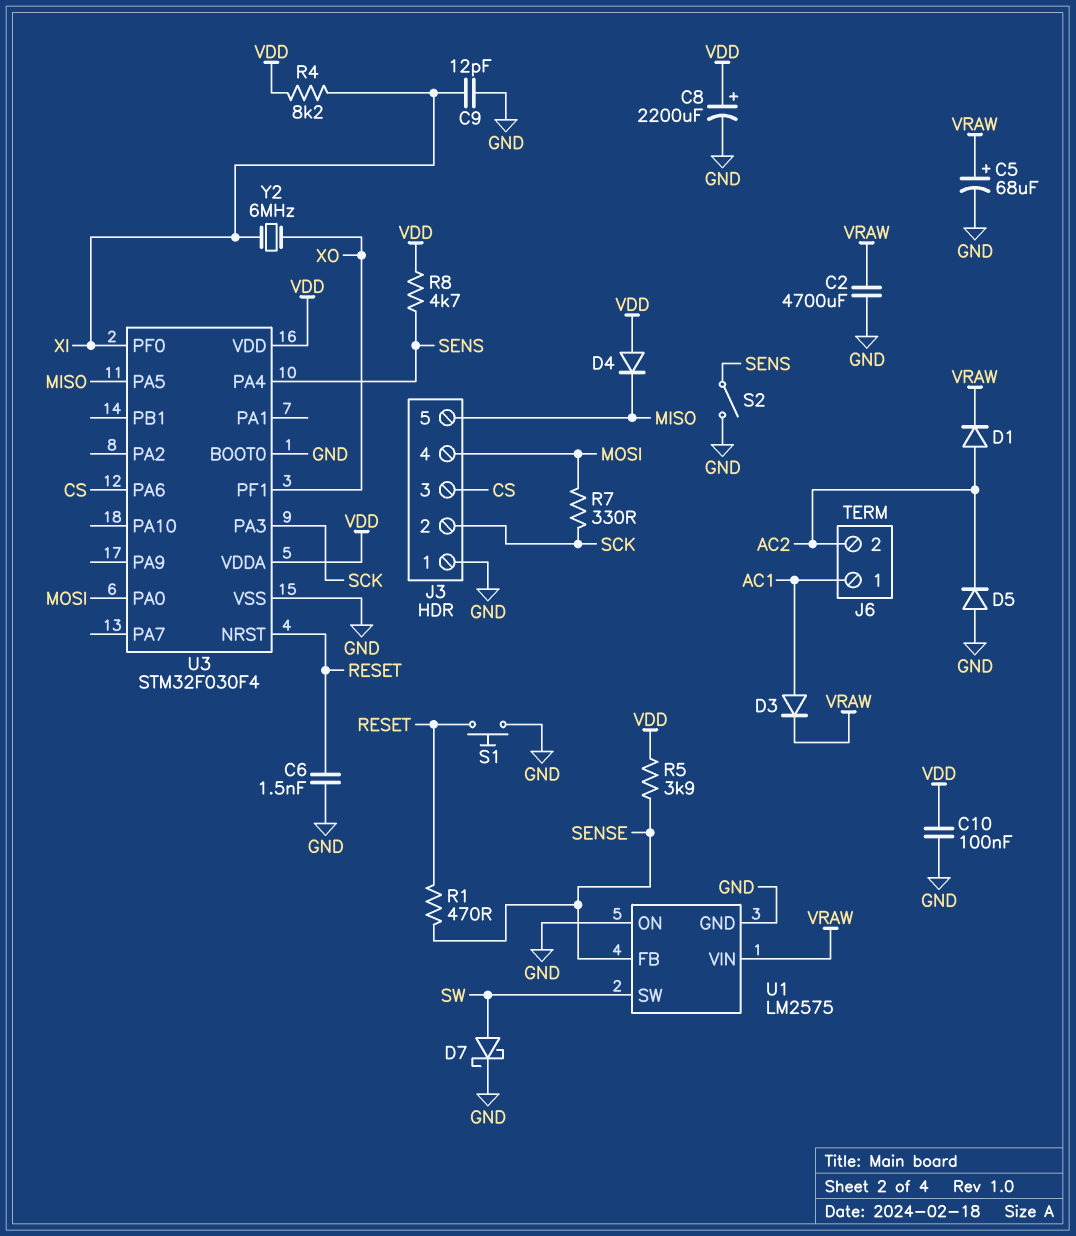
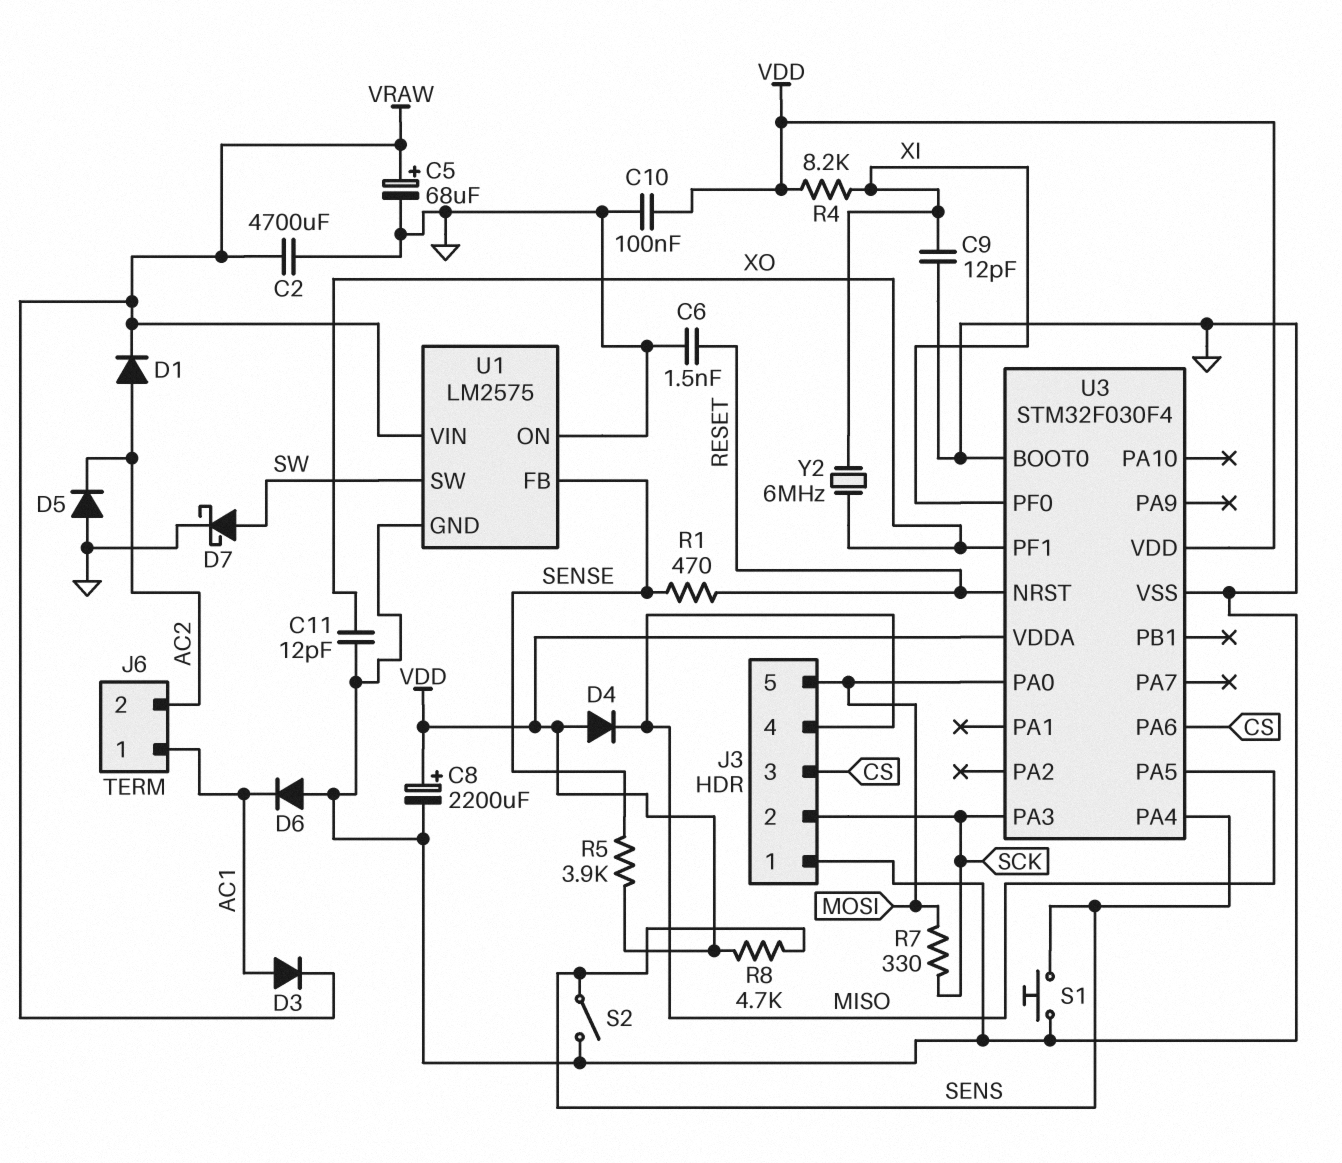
C11: none -> 12pF (GND, XO)
D6: none -> diode (A GND, K AC1)
J3 pin 4: MOSI -> MISO
J3 pin 5: MISO -> MOSI
S1: button (GND, RESET) -> button (GND, SENS)

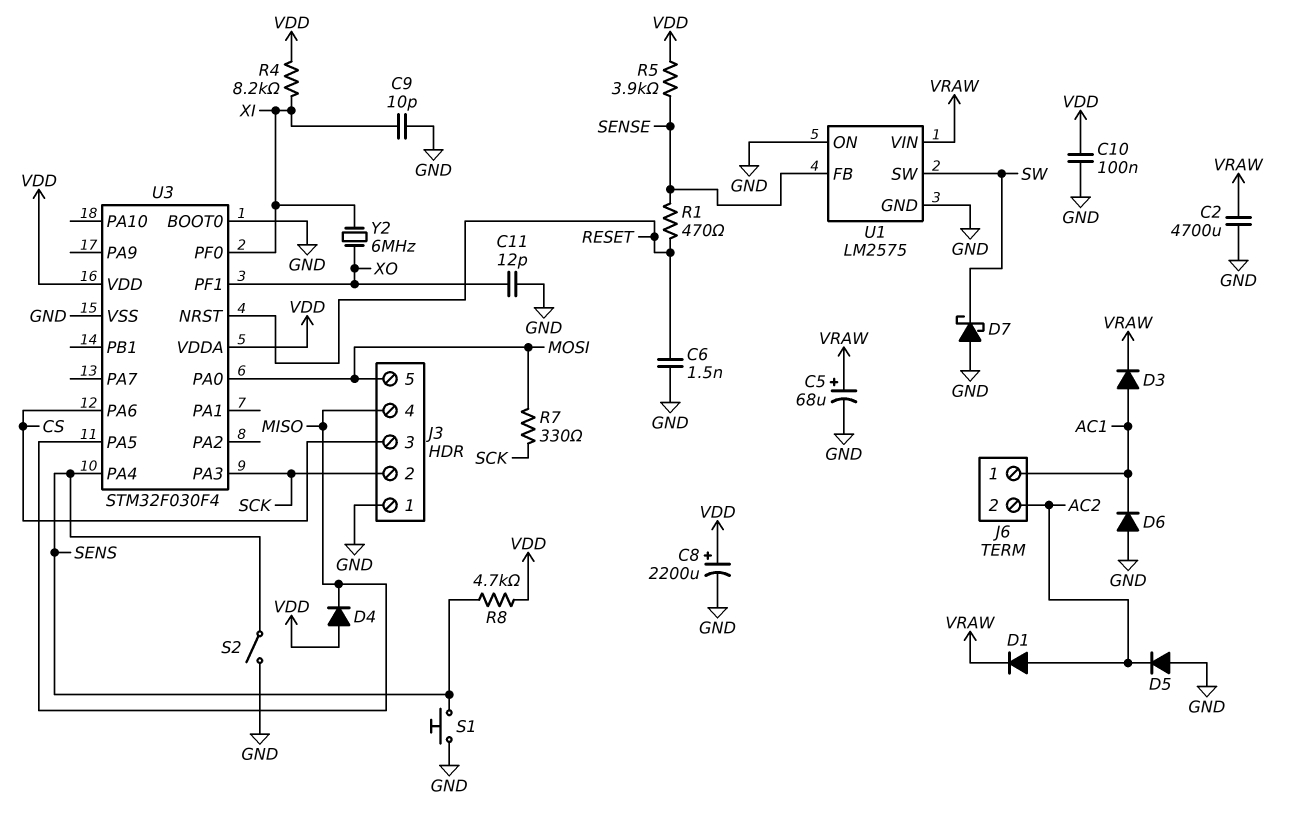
C9: 12pF (GND, XI) -> 10pF (GND, XI)
D7: schottky (A SW, K GND) -> schottky (A GND, K SW)

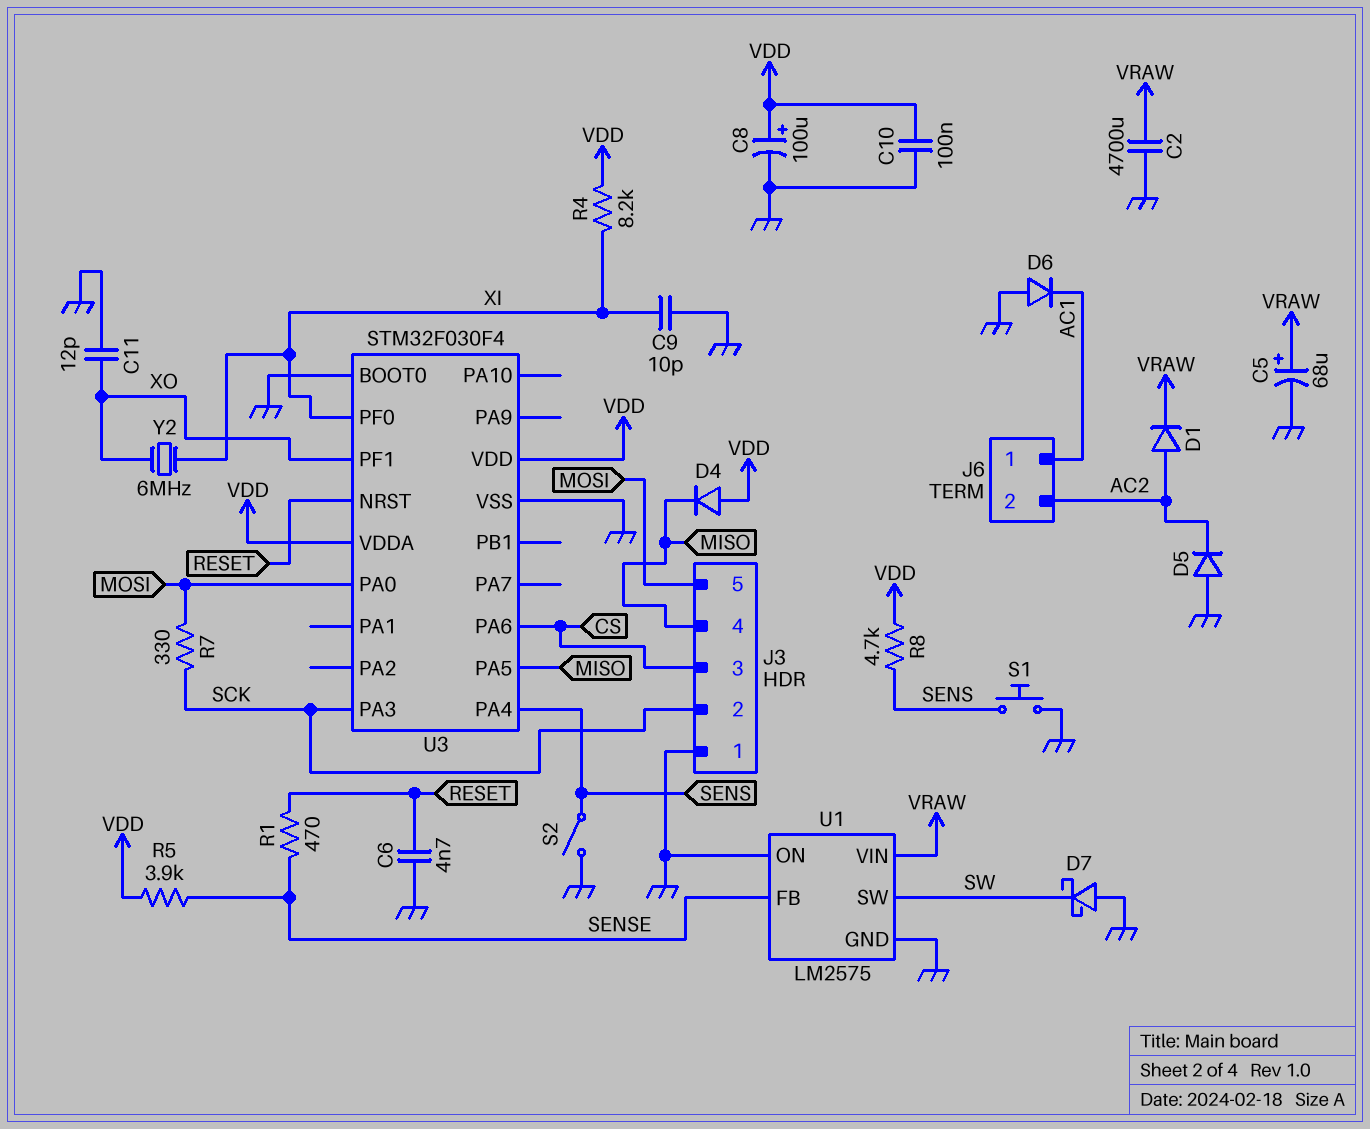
C6: 1.5nF (GND, RESET) -> 4.7nF (GND, RESET)
C8: 2200uF (plus VDD, minus GND) -> 100uF (plus VDD, minus GND)
D3: diode (A AC1, K VRAW) -> none

